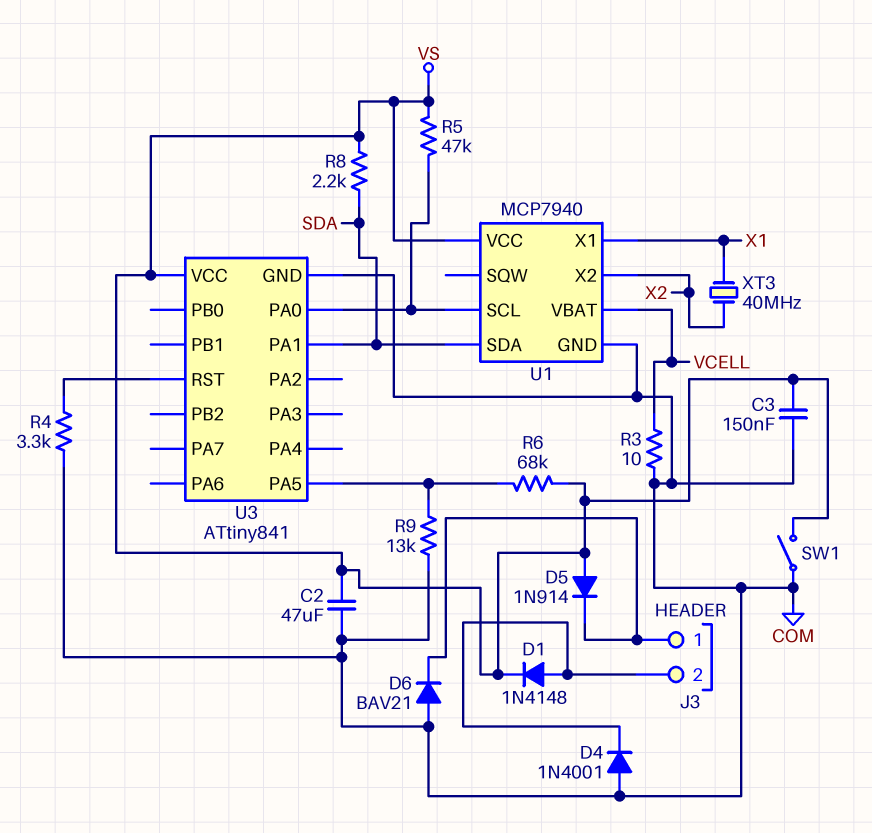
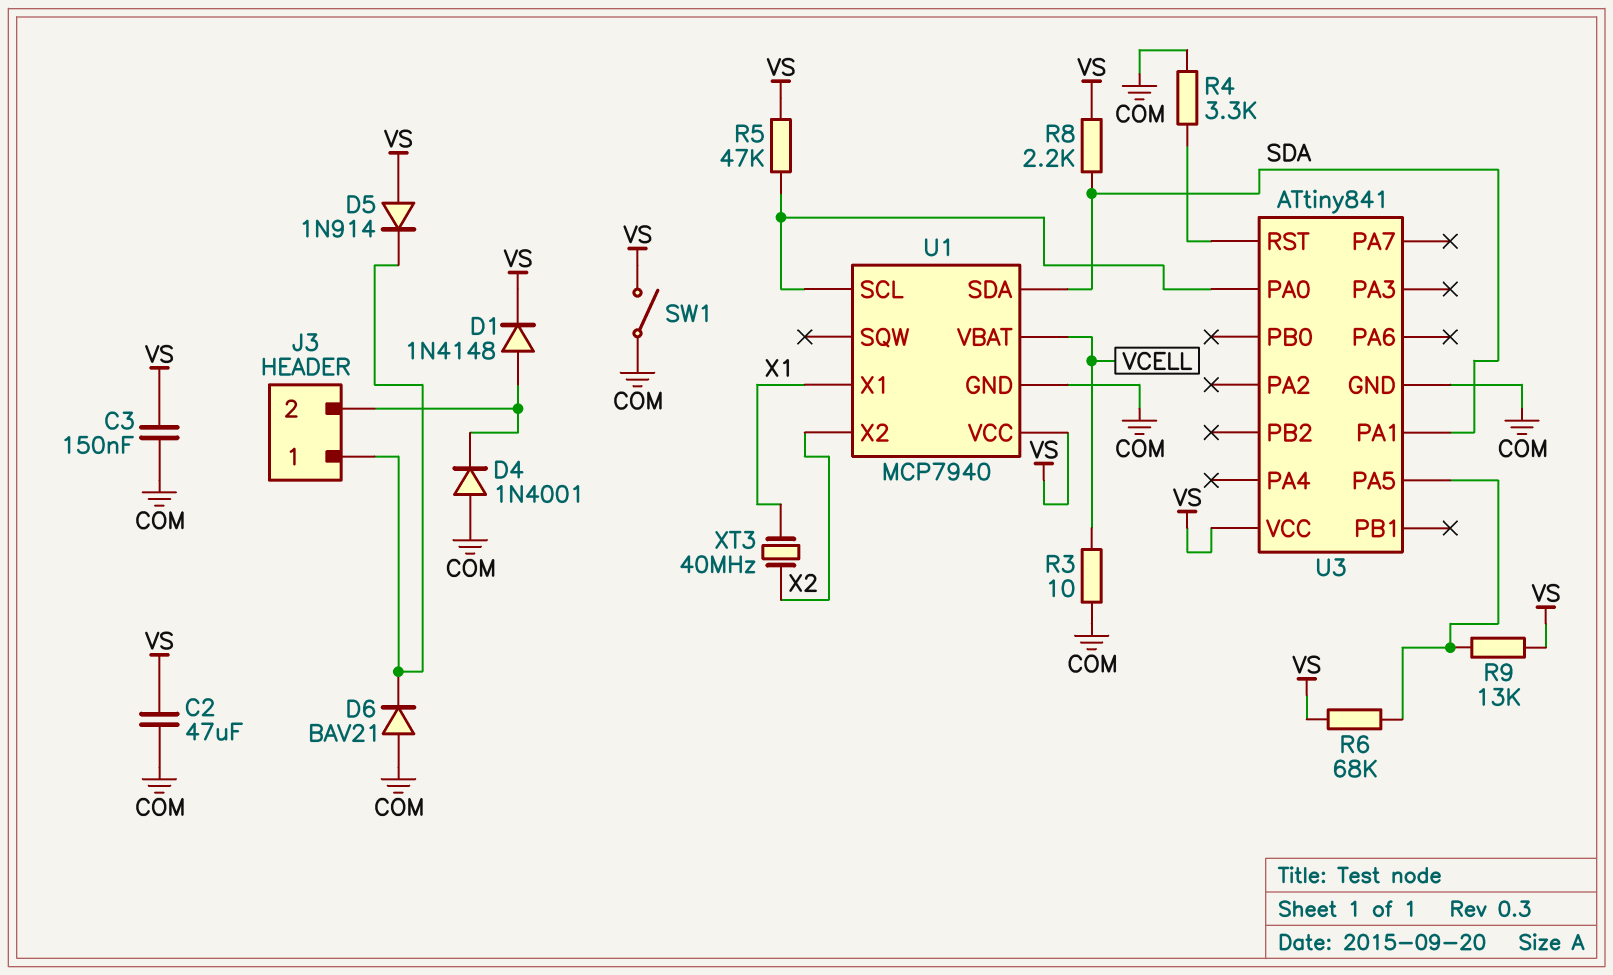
R9: 13k (COM, U3/PA5) -> 13k (U3/PA5, VS)

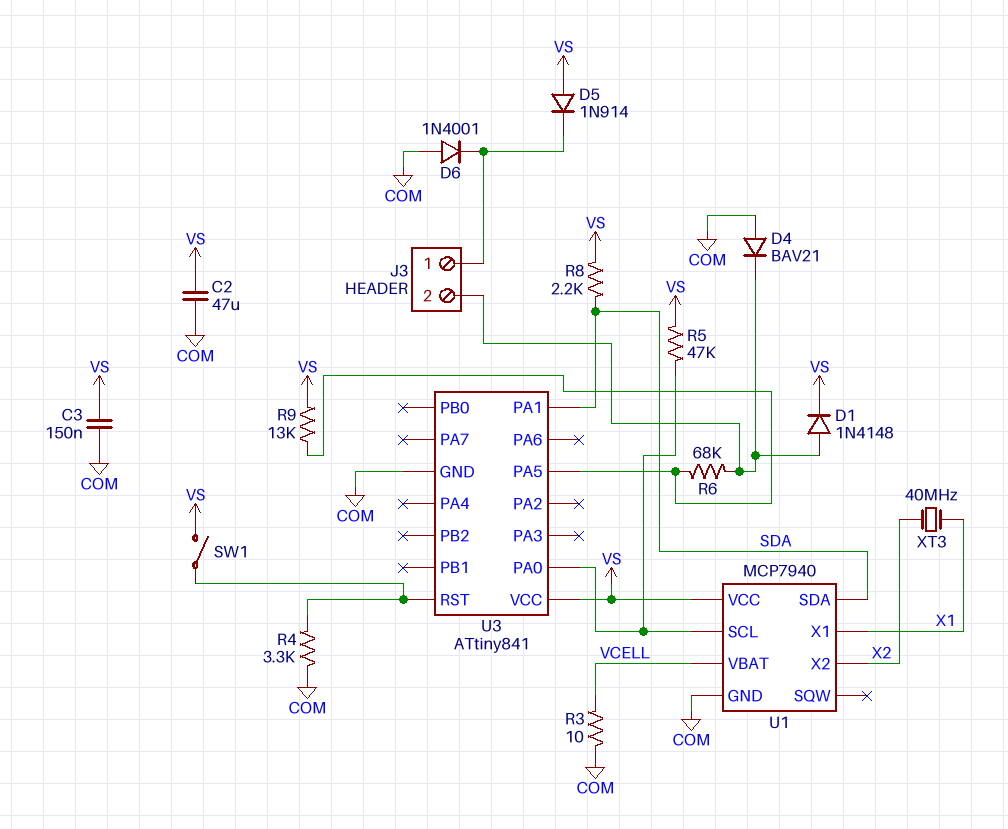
D4: diode 1N4001 (A COM, K J3/2) -> diode BAV21 (A COM, K J3/2)
D6: diode BAV21 (A COM, K J3/1) -> diode 1N4001 (A COM, K J3/1)
R6: 68k (U3/PA5, VS) -> 68k (J3/2, U3/PA5)
SW1: switch (COM, VS) -> switch (U3/RST, VS)

